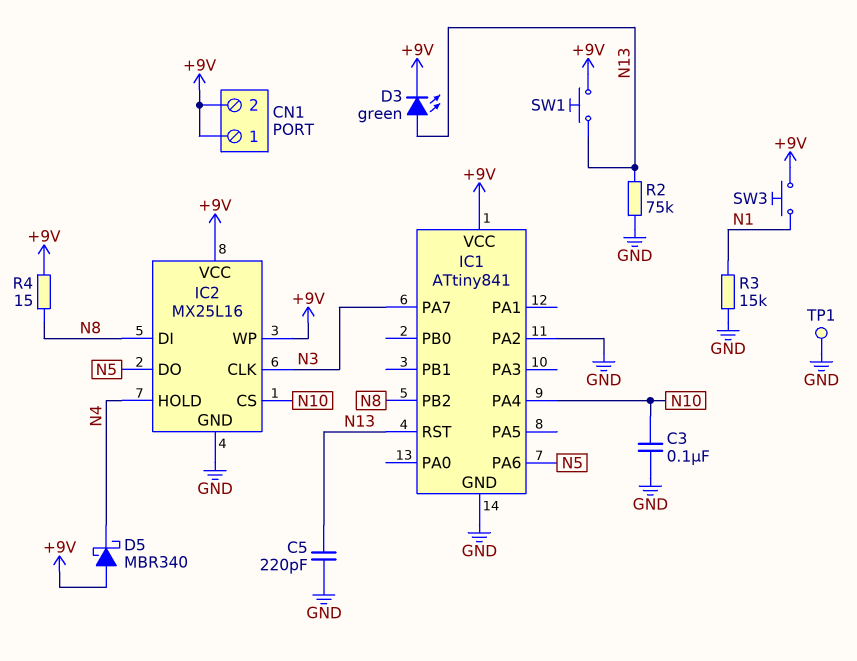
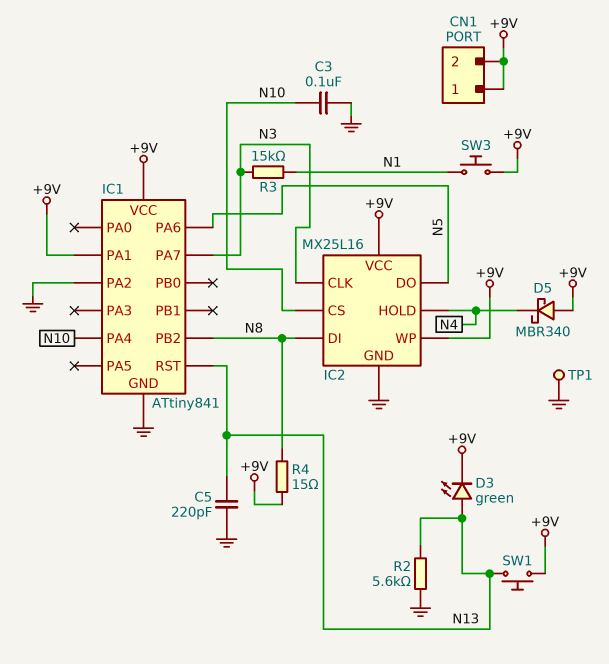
IC1 pin PA1: none -> +9V
R2: 75k (GND, N13) -> 5.6k (GND, N13)
R3: 15k (GND, N1) -> 15k (N1, N3)

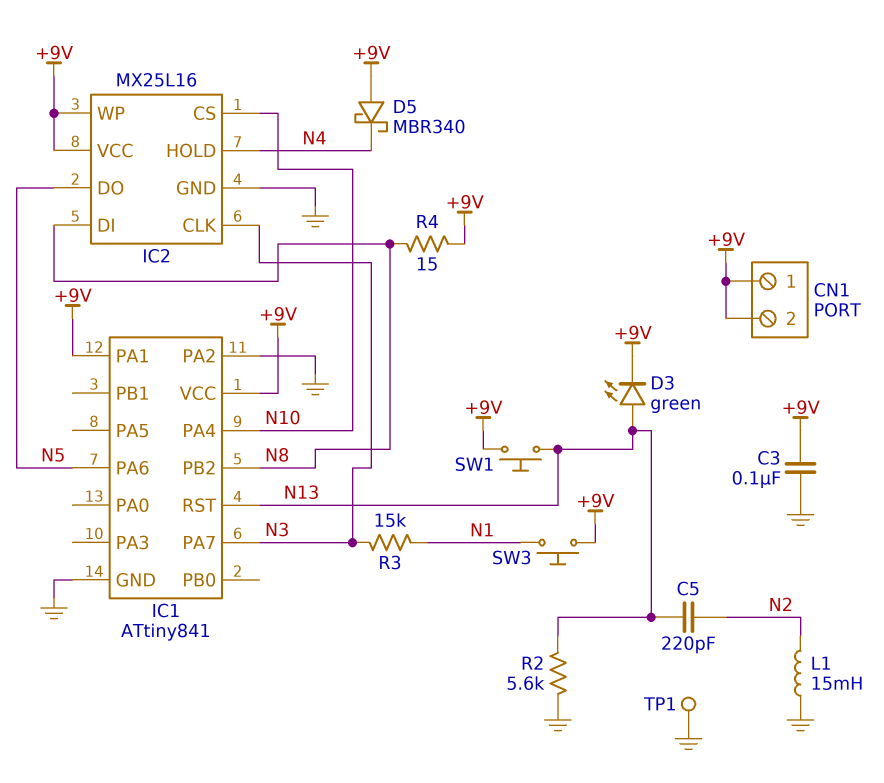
C3: 100nF (GND, N10) -> 100nF (+9V, GND)
C5: 220pF (GND, N13) -> 220pF (N2, N13)
L1: none -> 15mH (GND, N2)

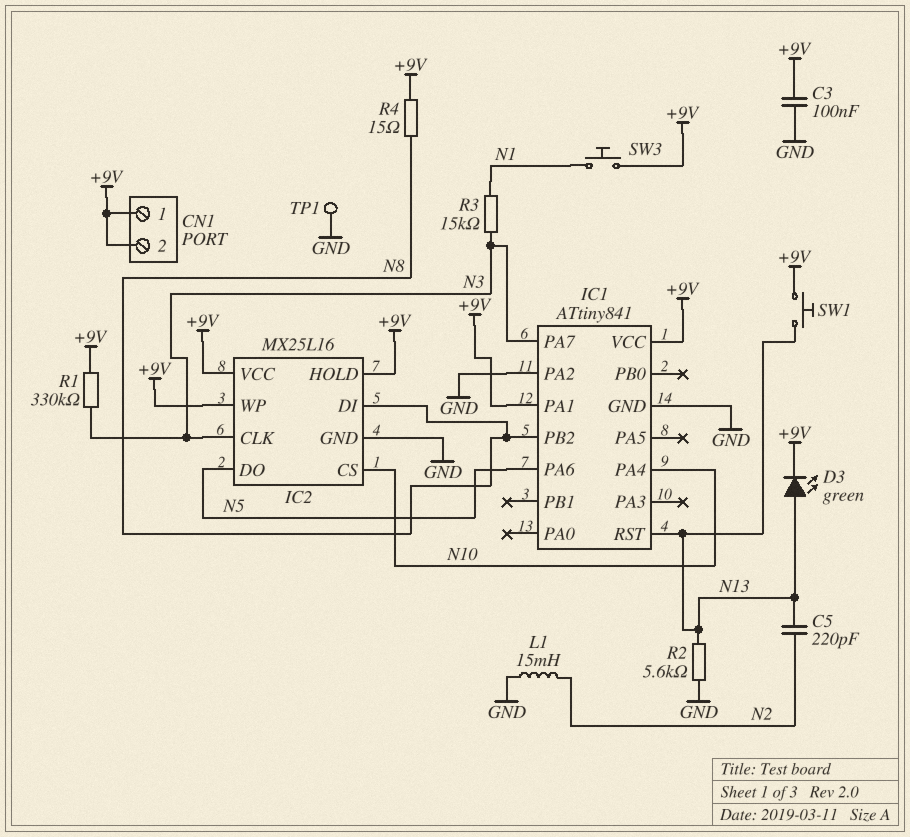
D5: schottky MBR340 (A +9V, K N4) -> none
IC2 pin HOLD: N4 -> +9V
R1: none -> 330k (+9V, N3)

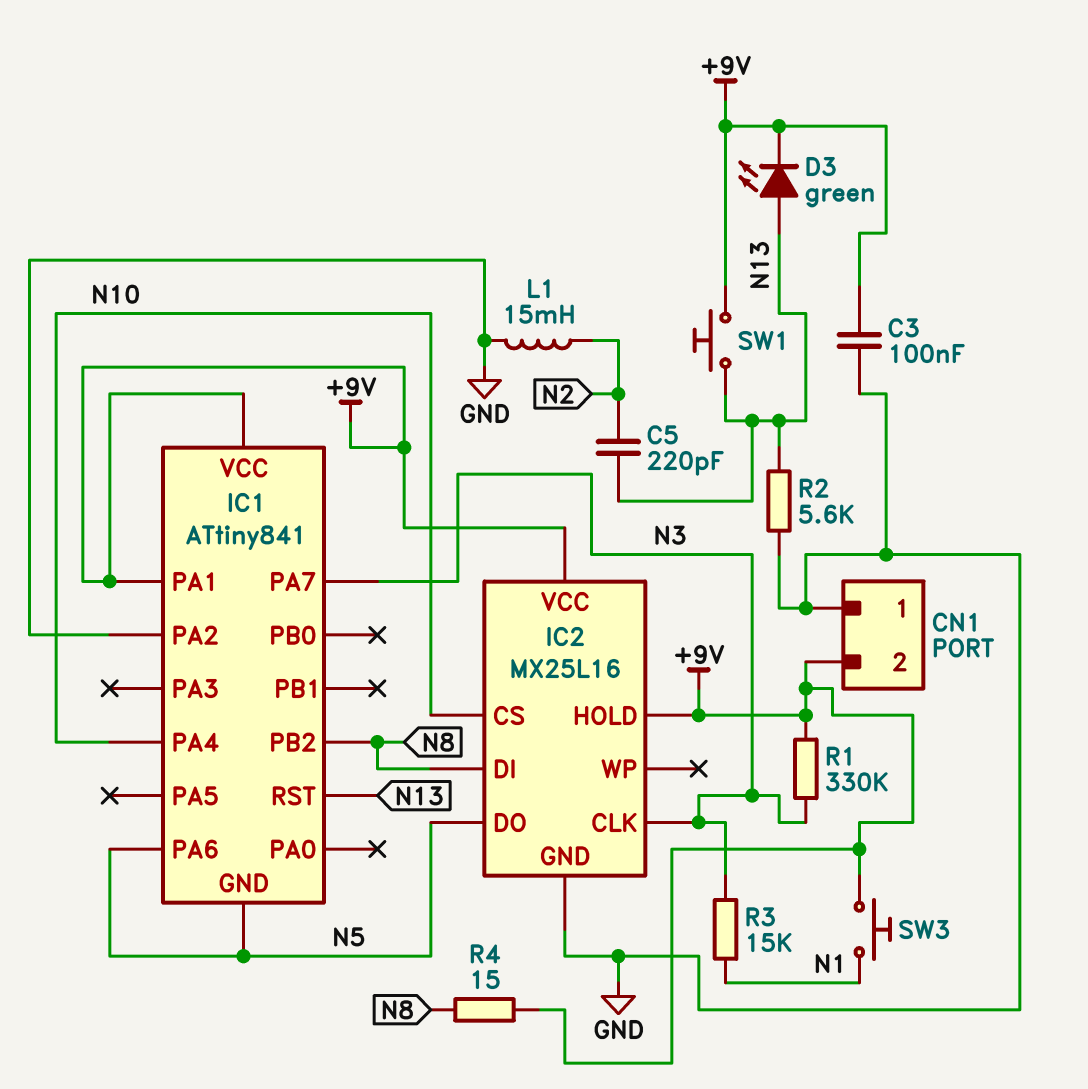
CN1 pin 1: +9V -> GND
IC1 pin GND: GND -> N5
IC2 pin WP: +9V -> none
TP1: test point (GND) -> none

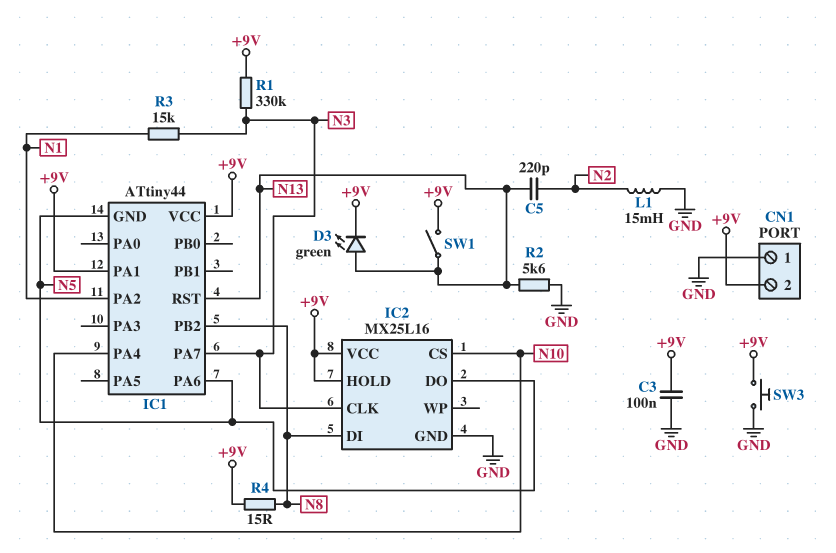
IC1: ATtiny841 -> ATtiny44
IC1 pin PA2: GND -> N1
SW1: button (+9V, N13) -> switch (+9V, N13)
SW3: button (+9V, N1) -> button (+9V, GND)

